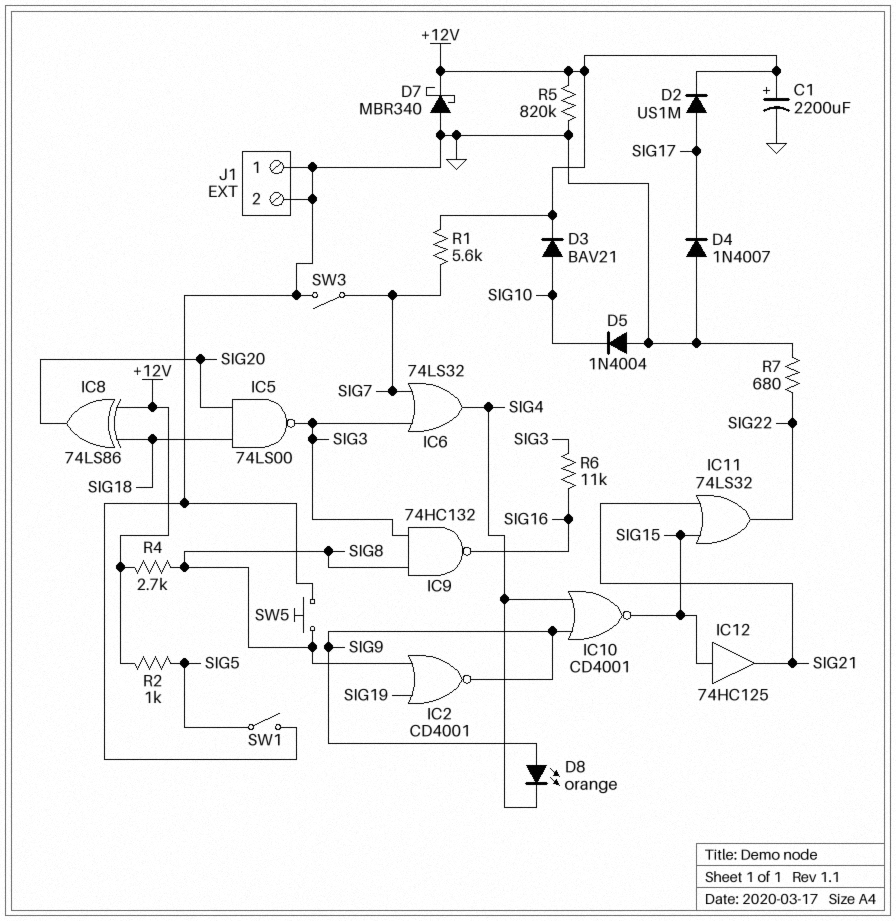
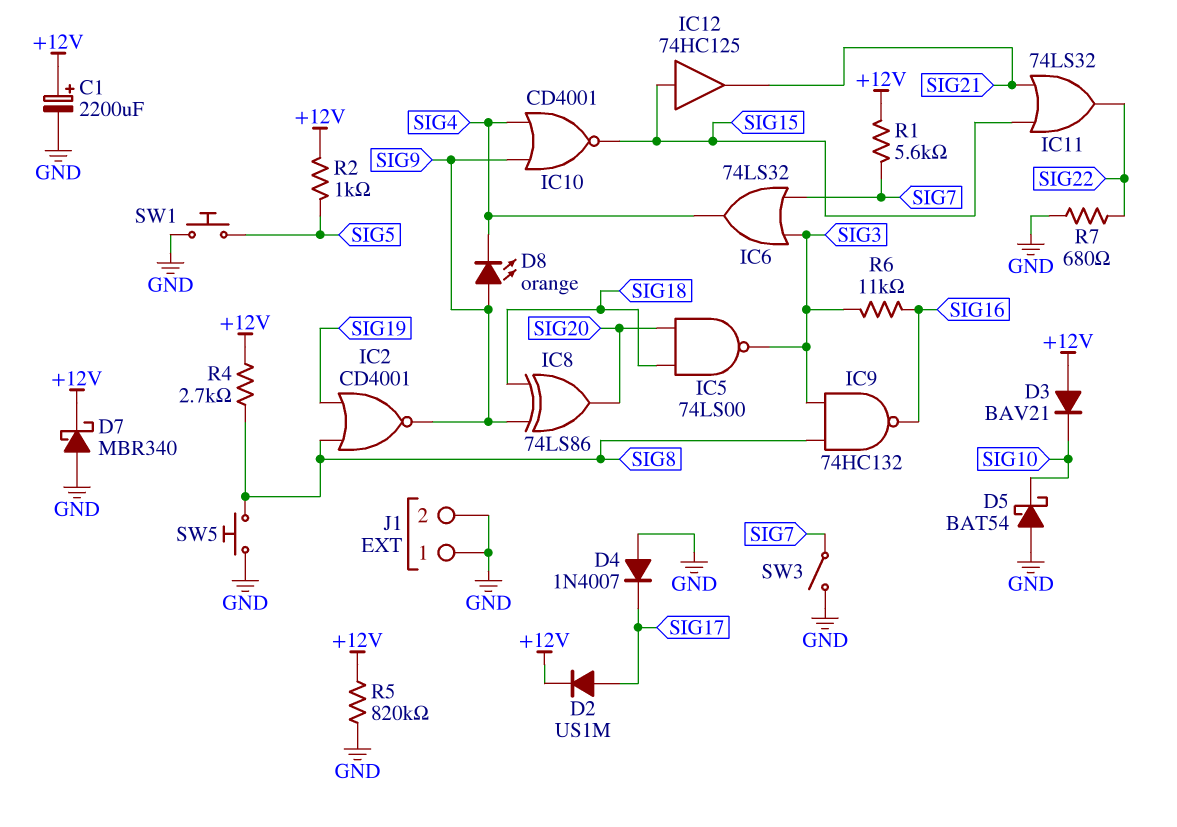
D3: diode BAV21 (A SIG10, K +12V) -> diode BAV21 (A +12V, K SIG10)
D5: diode 1N4004 (A GND, K SIG10) -> schottky BAT54 (A GND, K SIG10)
IC8: XOR 74LS86 (in +12V, in SIG18, out SIG20) -> XOR 74LS86 (in SIG9, in SIG18, out SIG20)
SW1: switch (GND, SIG5) -> button (GND, SIG5)

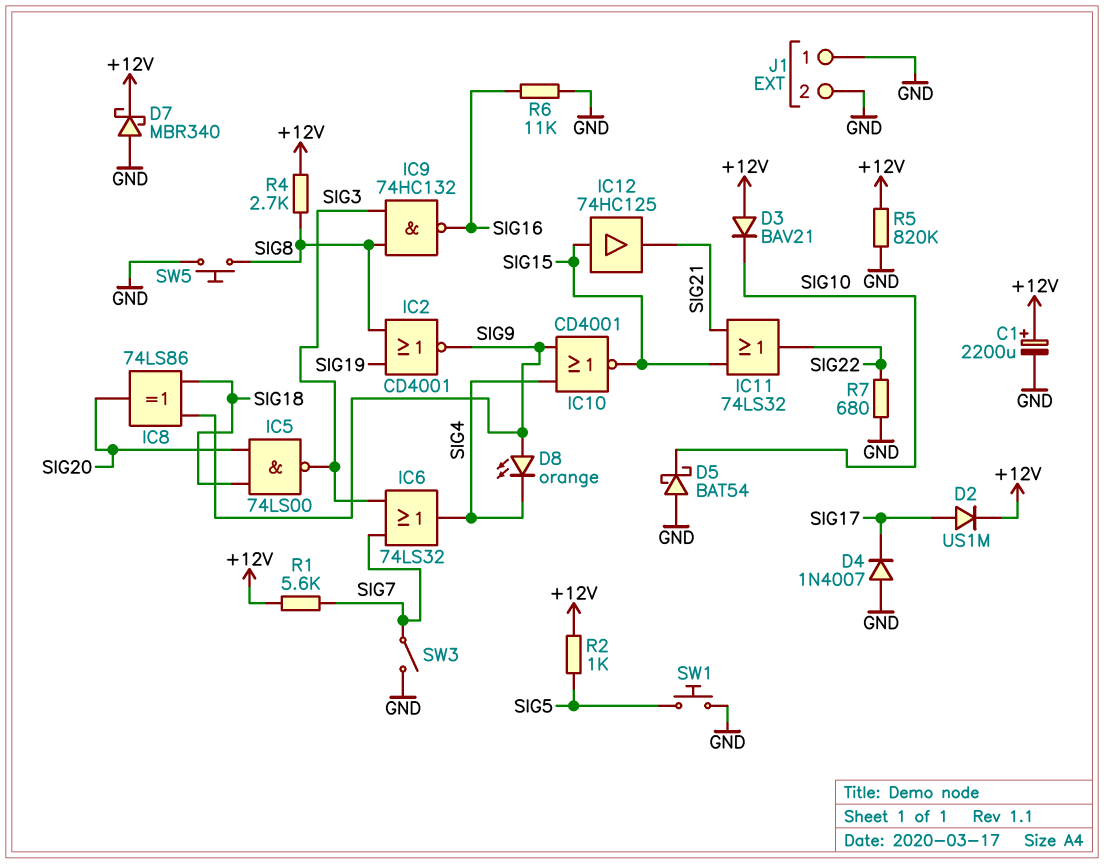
R6: 11k (SIG3, SIG16) -> 11k (GND, SIG16)

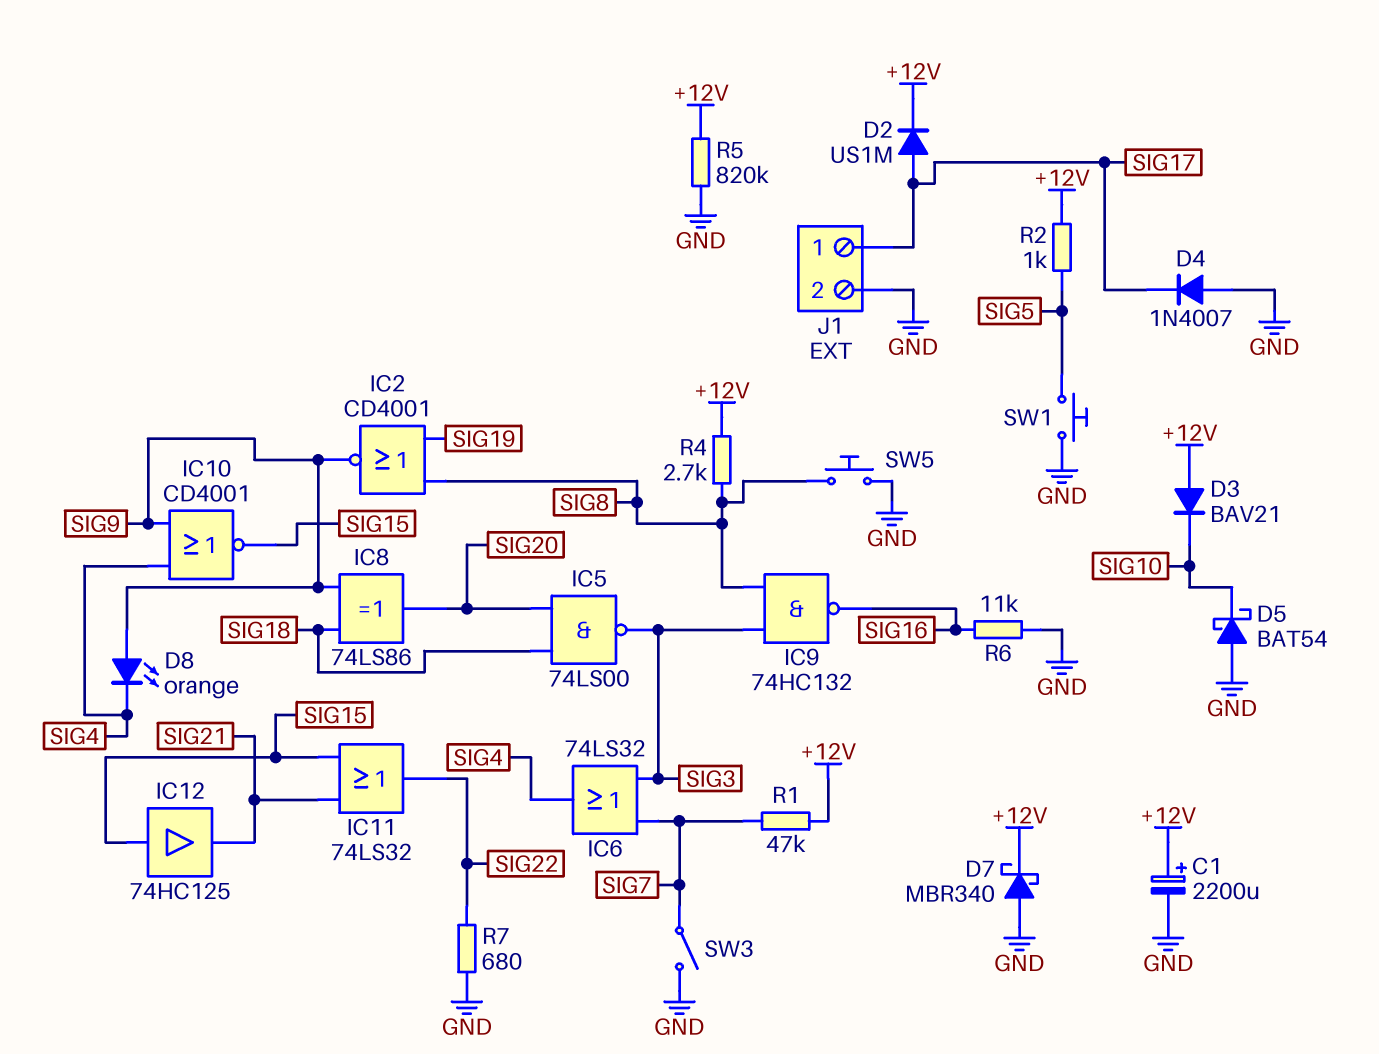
J1 pin 1: GND -> SIG17
R1: 5.6k (+12V, SIG7) -> 47k (+12V, SIG7)

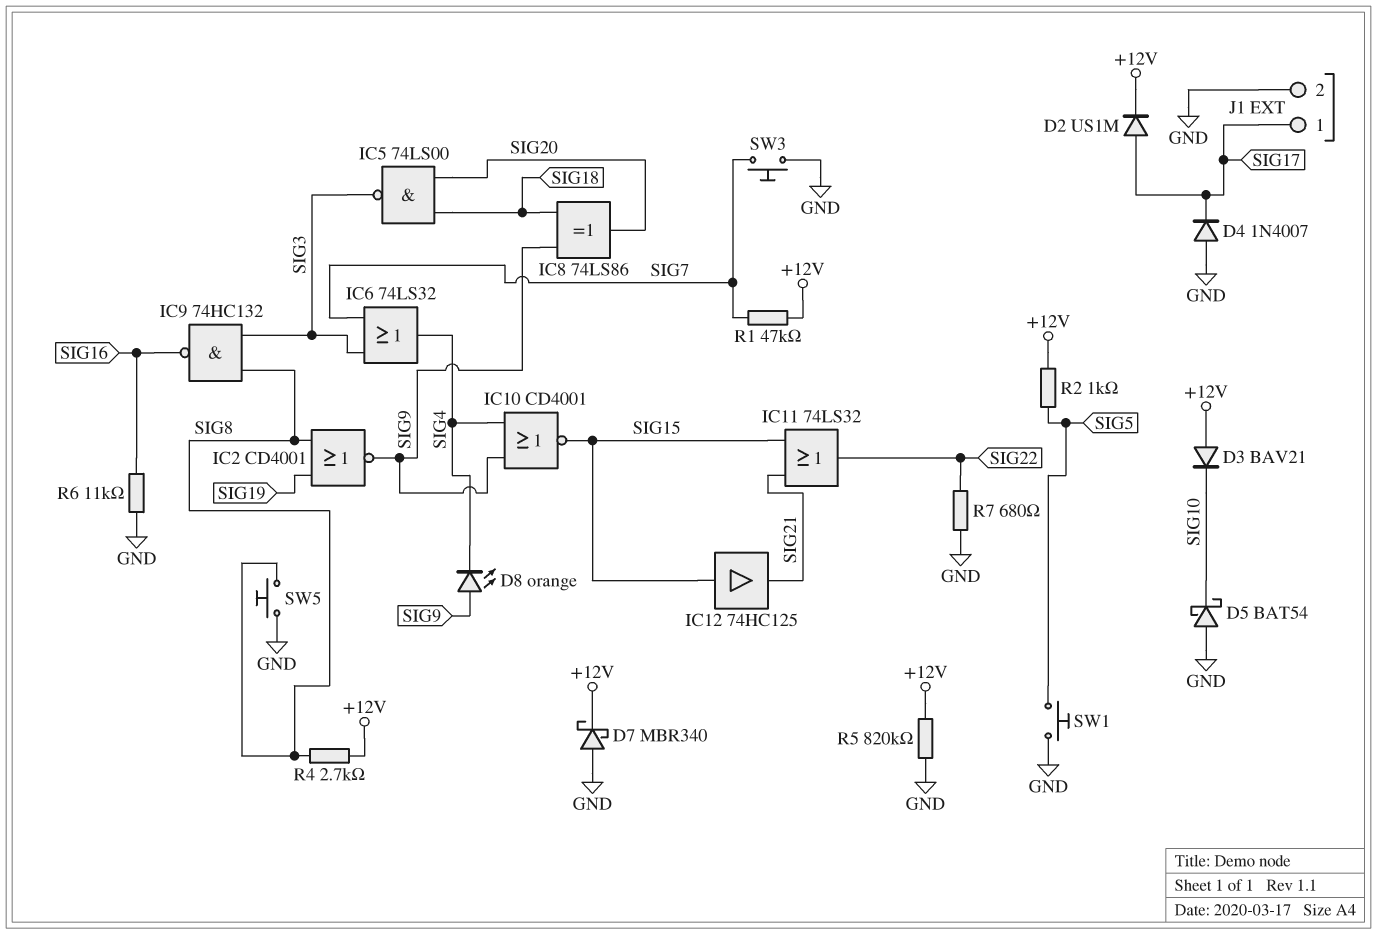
C1: 2200uF (plus +12V, minus GND) -> none
SW3: switch (GND, SIG7) -> button (GND, SIG7)

